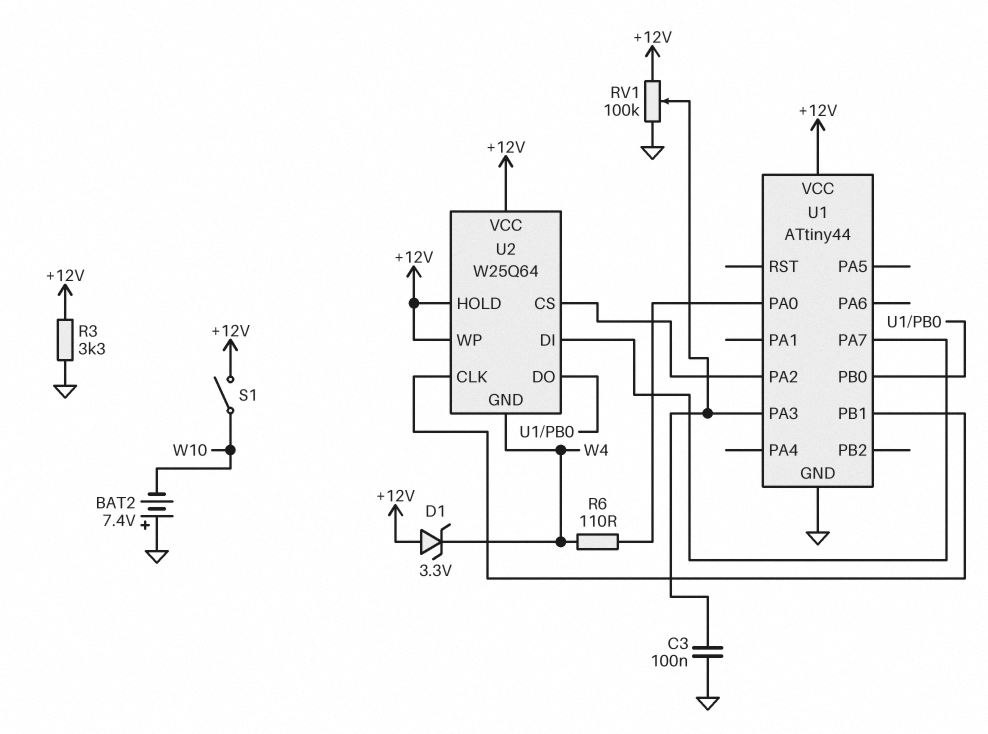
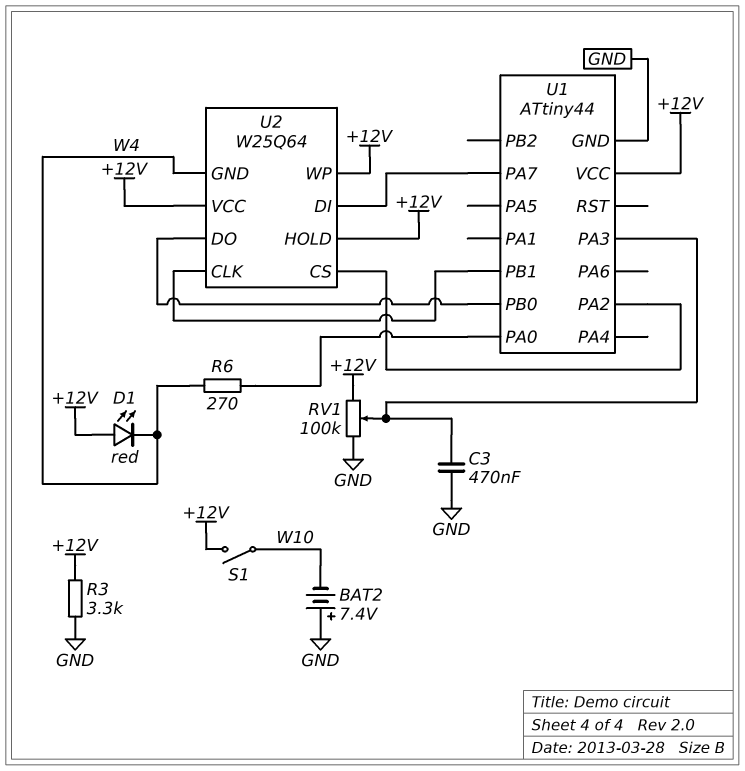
C3: 100nF (GND, U1/PA3) -> 470nF (GND, U1/PA3)
D1: zener 3.3V (A +12V, K W4) -> LED red (A +12V, K W4)
R6: 110 (U1/PA0, W4) -> 270 (U1/PA0, W4)

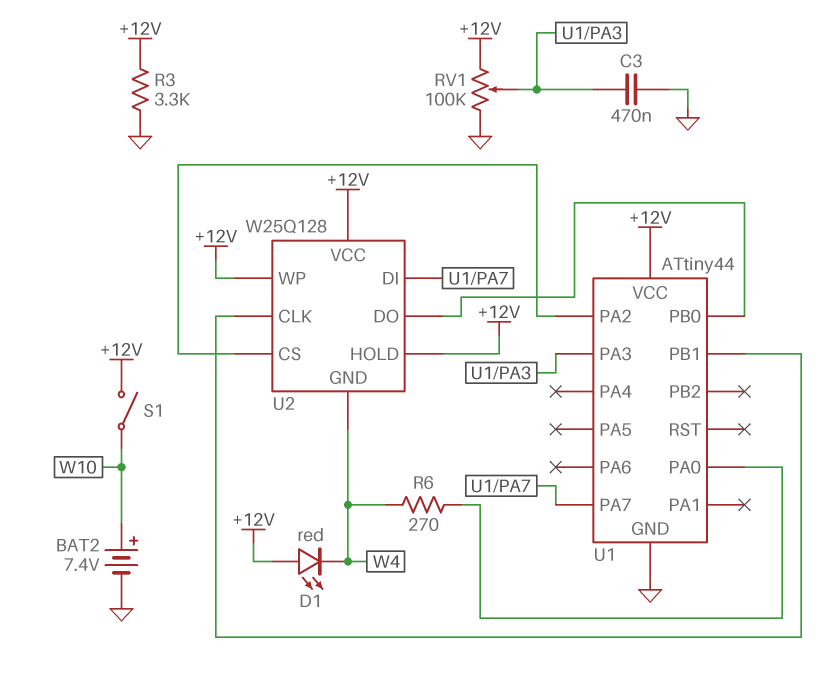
BAT2: 7.4V (plus GND, minus W10) -> 7.4V (plus W10, minus GND)
U2: W25Q64 -> W25Q128

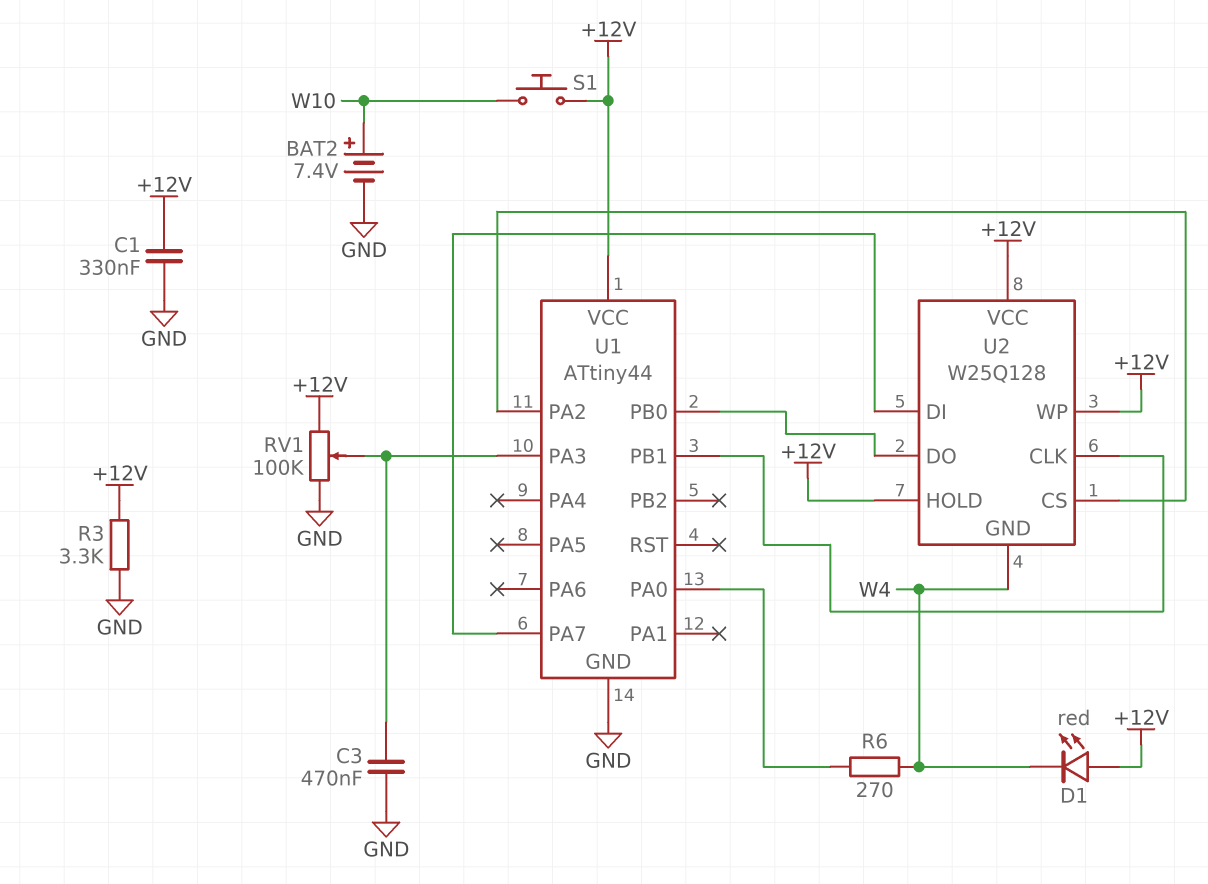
C1: none -> 330nF (+12V, GND)
S1: switch (+12V, W10) -> button (+12V, W10)

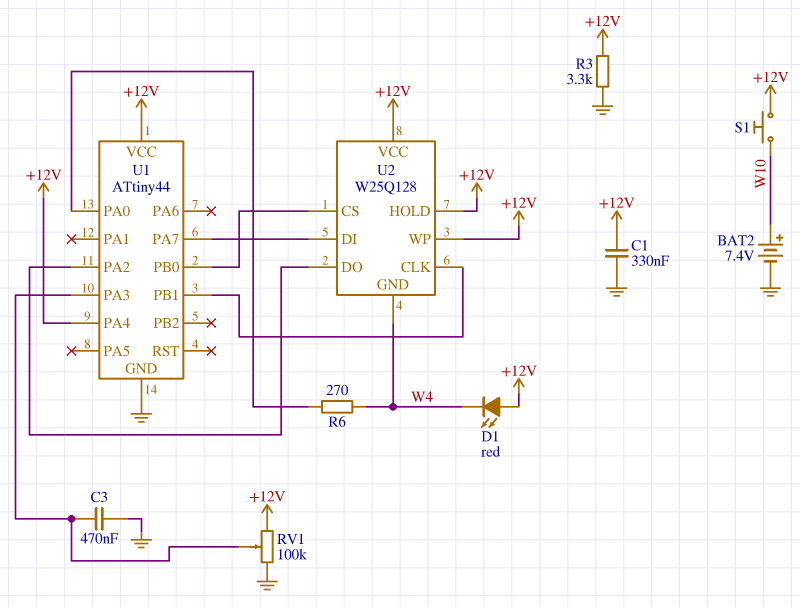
U1 pin PA4: none -> +12V
U2 pin CS: U1/PA2 -> U1/PB0
U2 pin DO: U1/PB0 -> U1/PA2

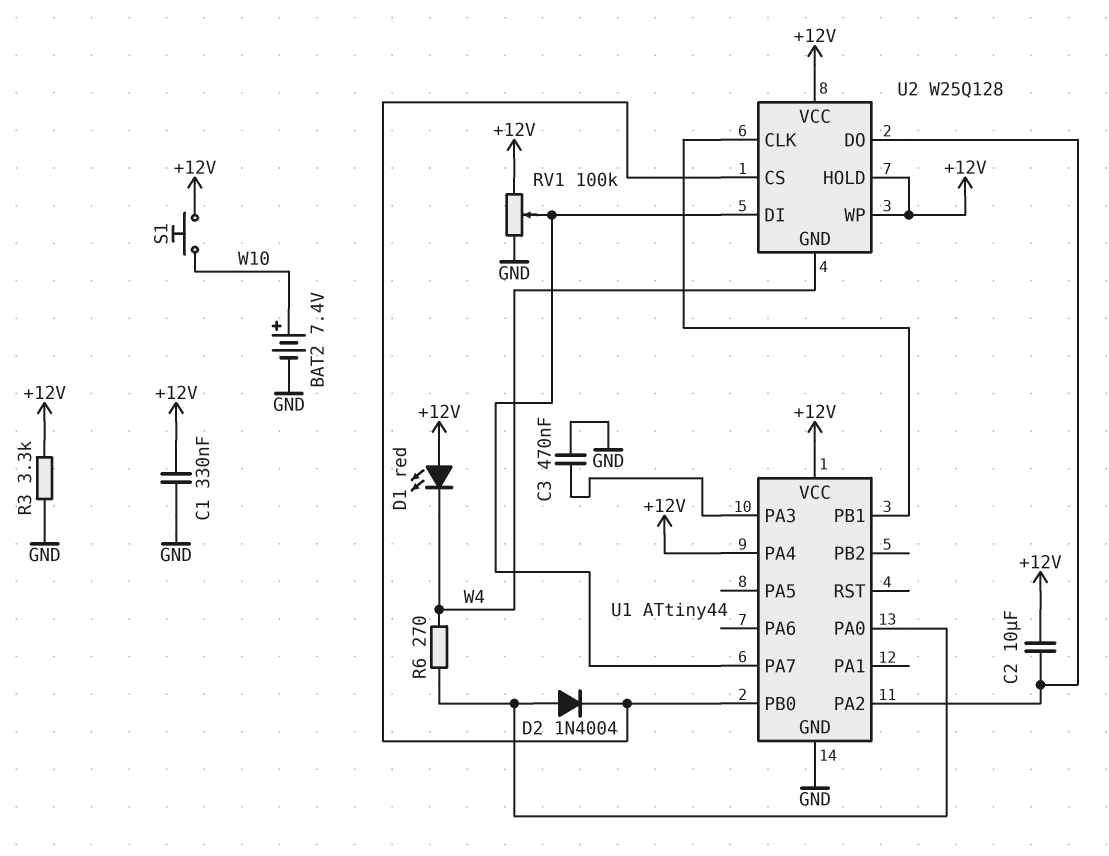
C2: none -> 10uF (+12V, U1/PA2)
D2: none -> diode 1N4004 (A U1/PA0, K U1/PB0)
RV1: 100k (+12V, GND, wiper U1/PA3) -> 100k (+12V, GND, wiper U1/PA7)

